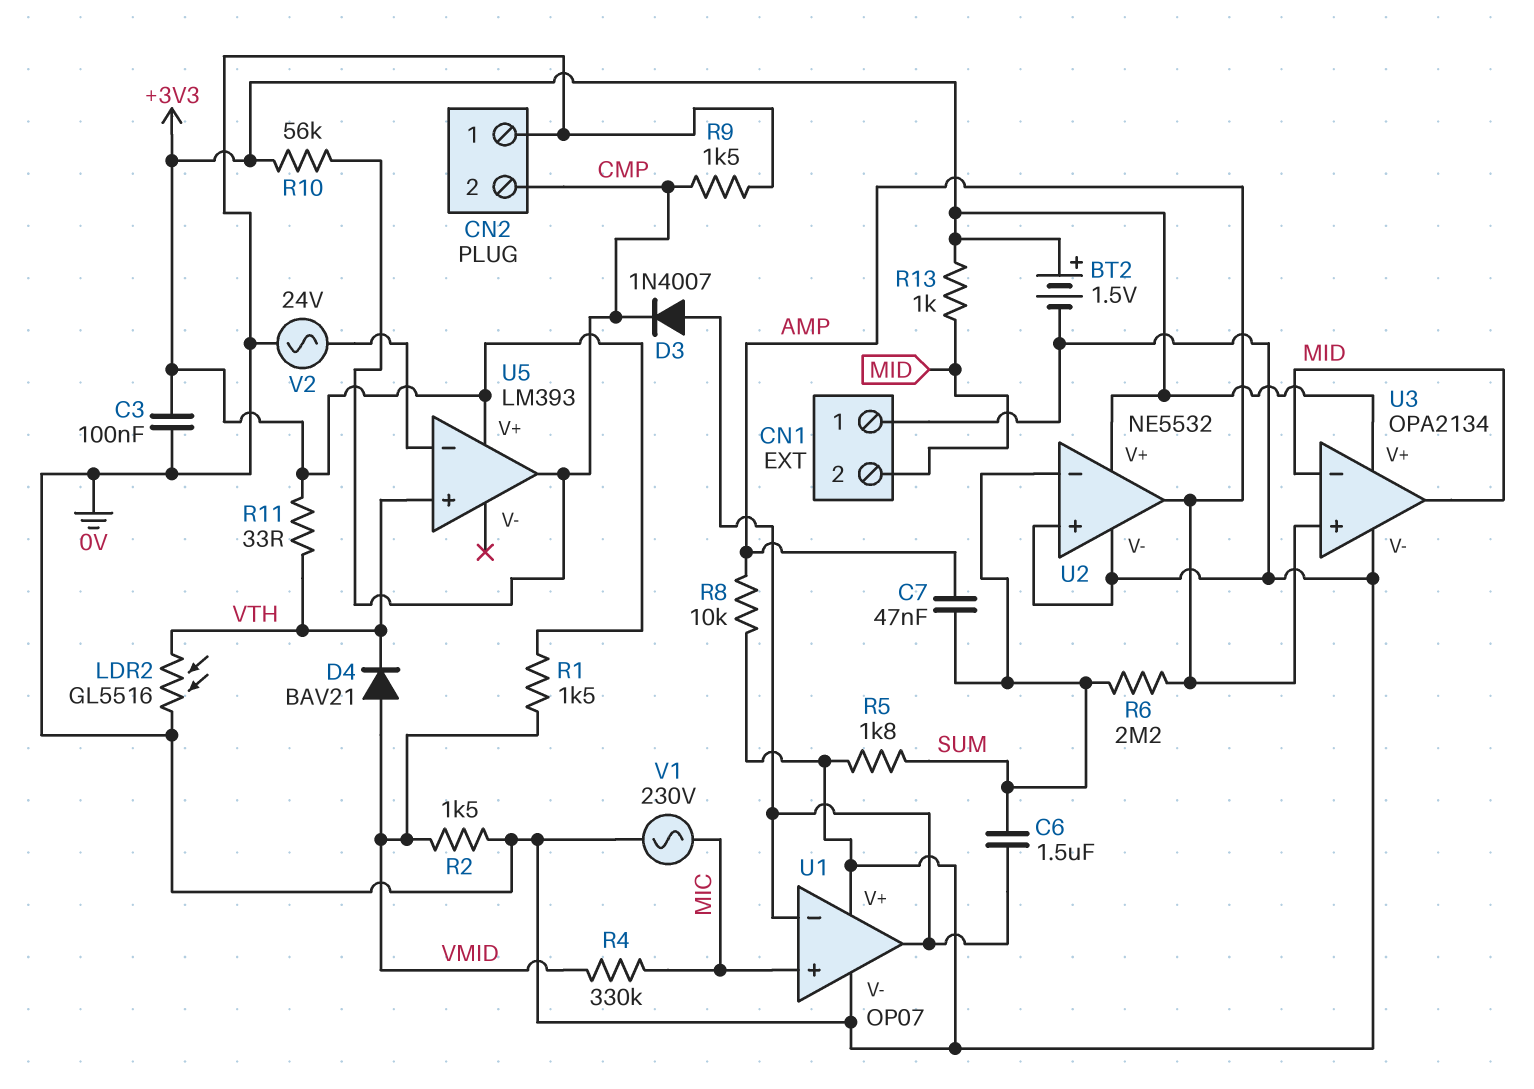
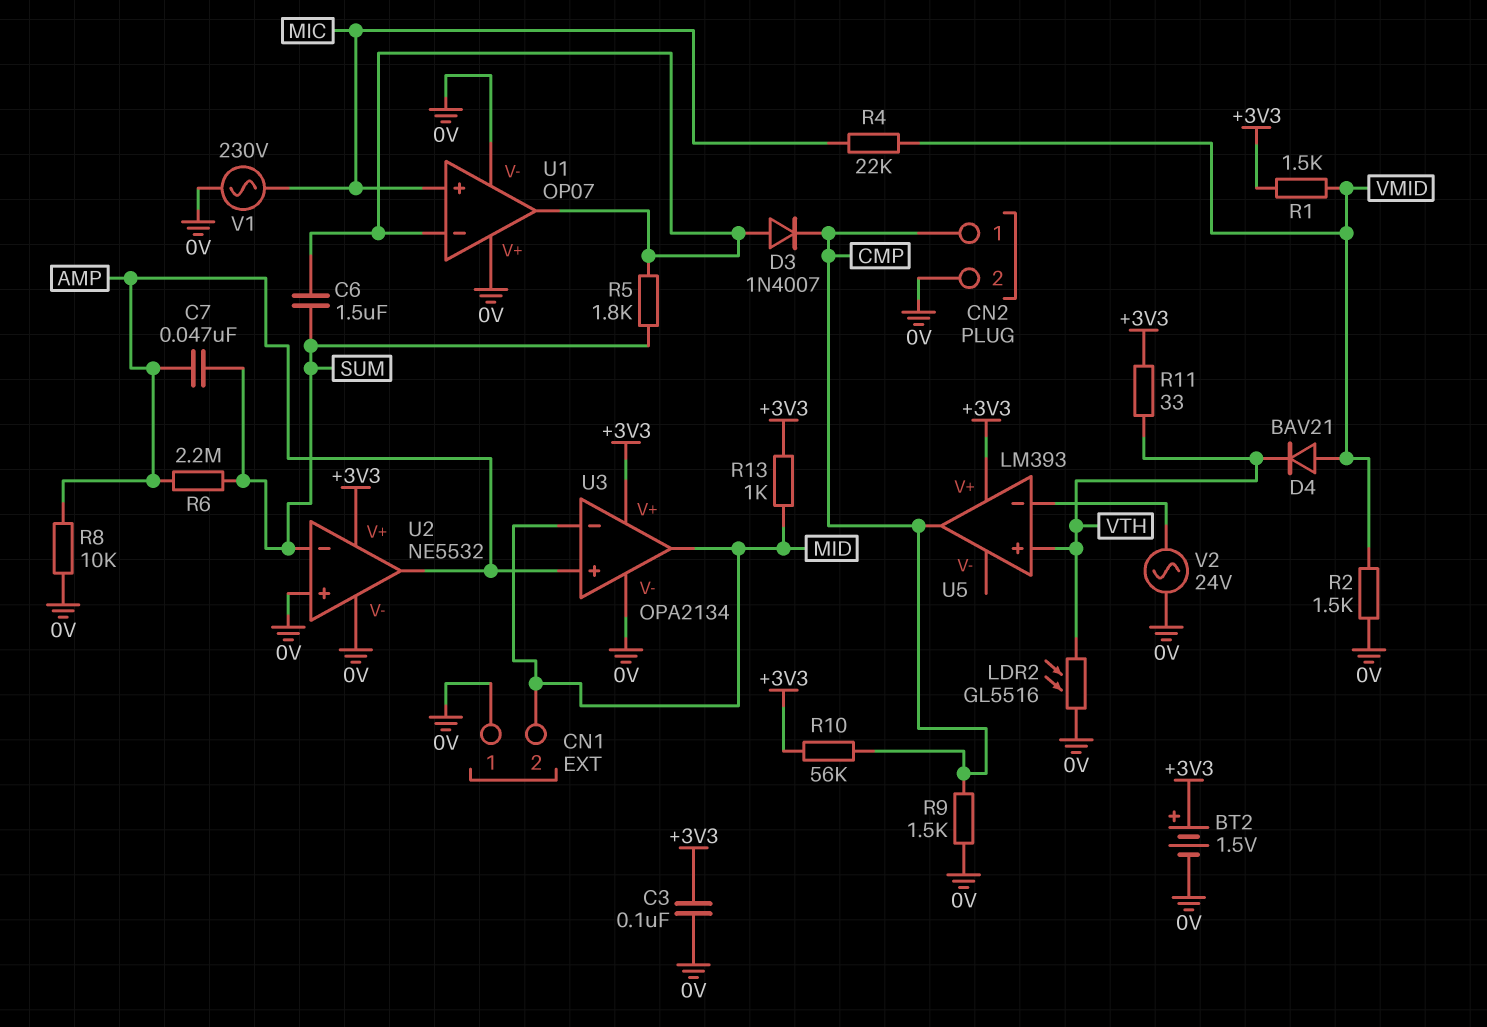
CN2 pin 1: 0V -> CMP
CN2 pin 2: CMP -> 0V
R4: 330k (MIC, VMID) -> 22k (MIC, VMID)
R5: 1.8k (0V, SUM) -> 1.8k (SUM, U1/in-)

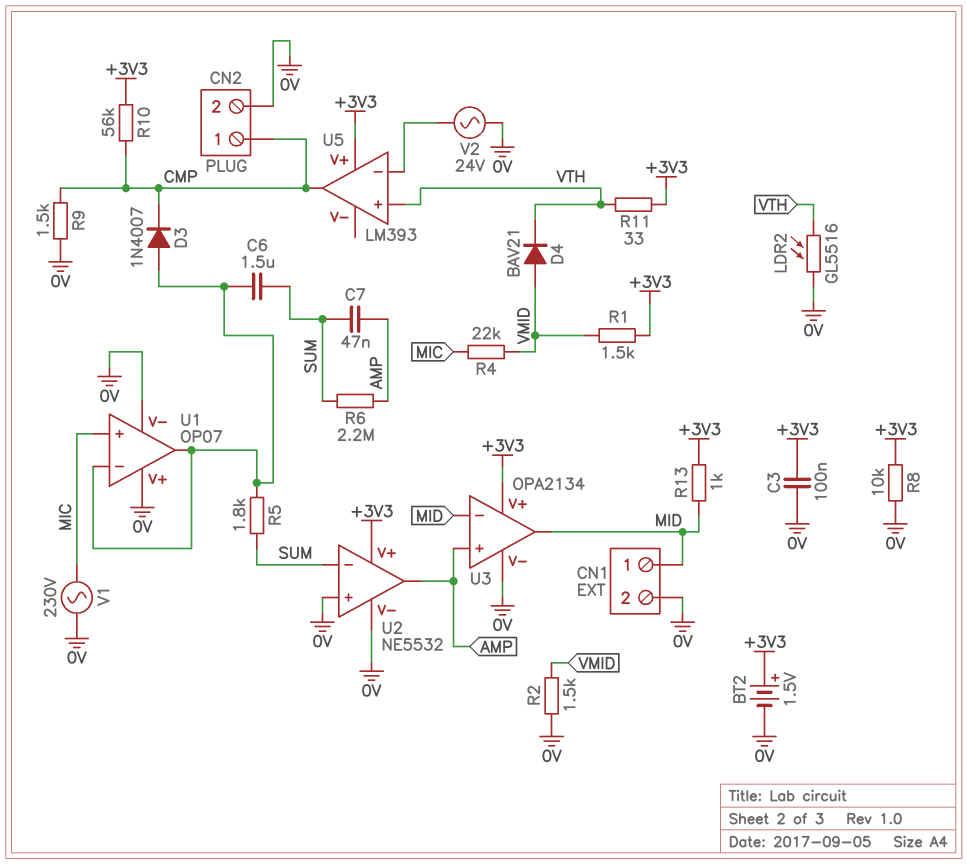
CN1 pin 1: 0V -> MID
CN1 pin 2: MID -> 0V
R8: 10k (0V, AMP) -> 10k (+3V3, 0V)

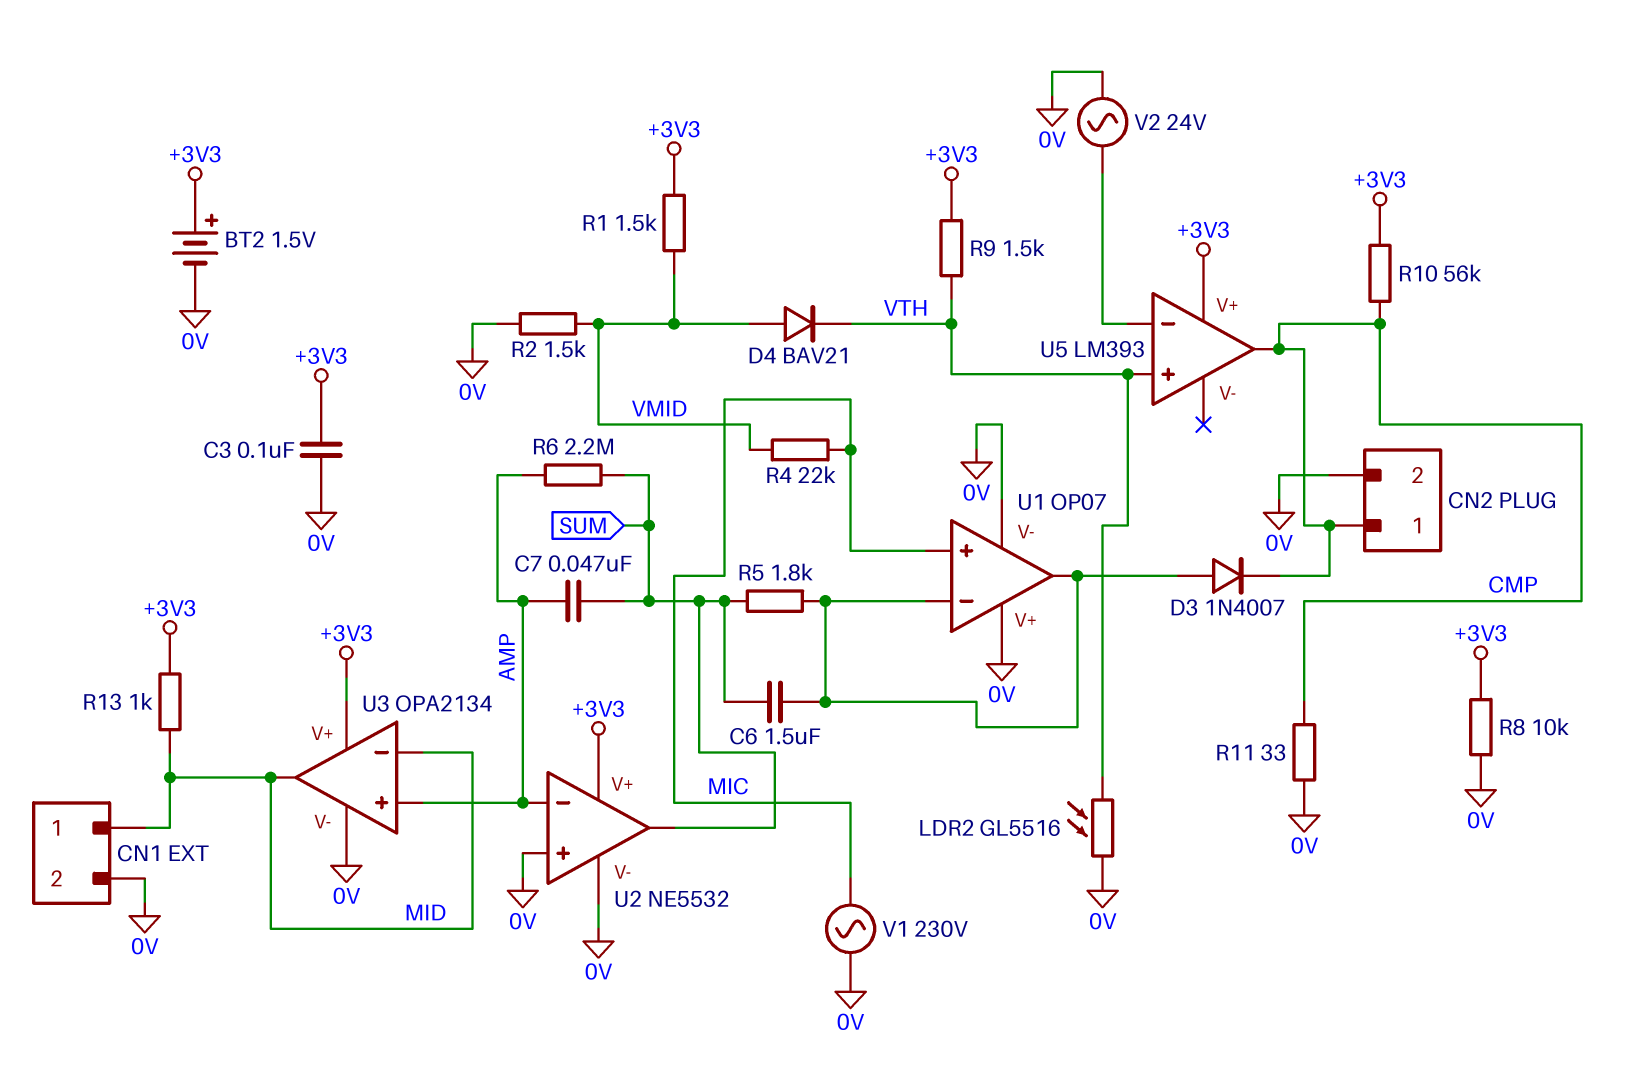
R9: 1.5k (0V, CMP) -> 1.5k (+3V3, VTH)
R11: 33 (+3V3, VTH) -> 33 (0V, CMP)
U2 pin in-: SUM -> AMP
U2 pin out: AMP -> SUM

